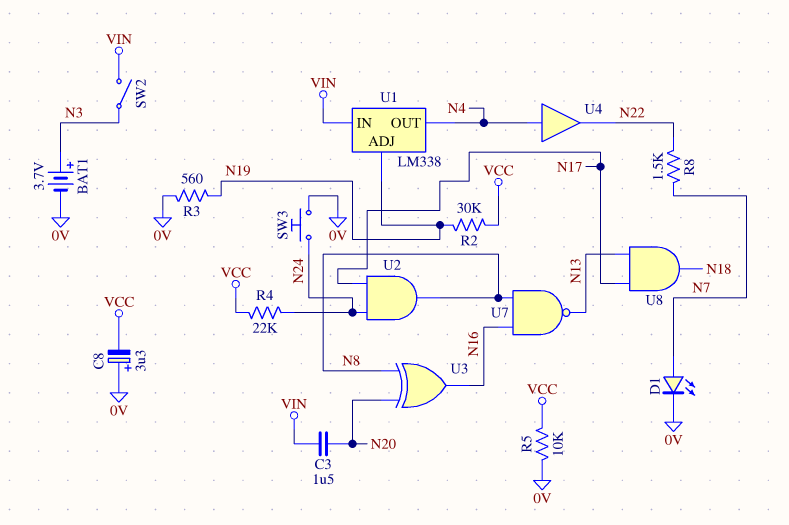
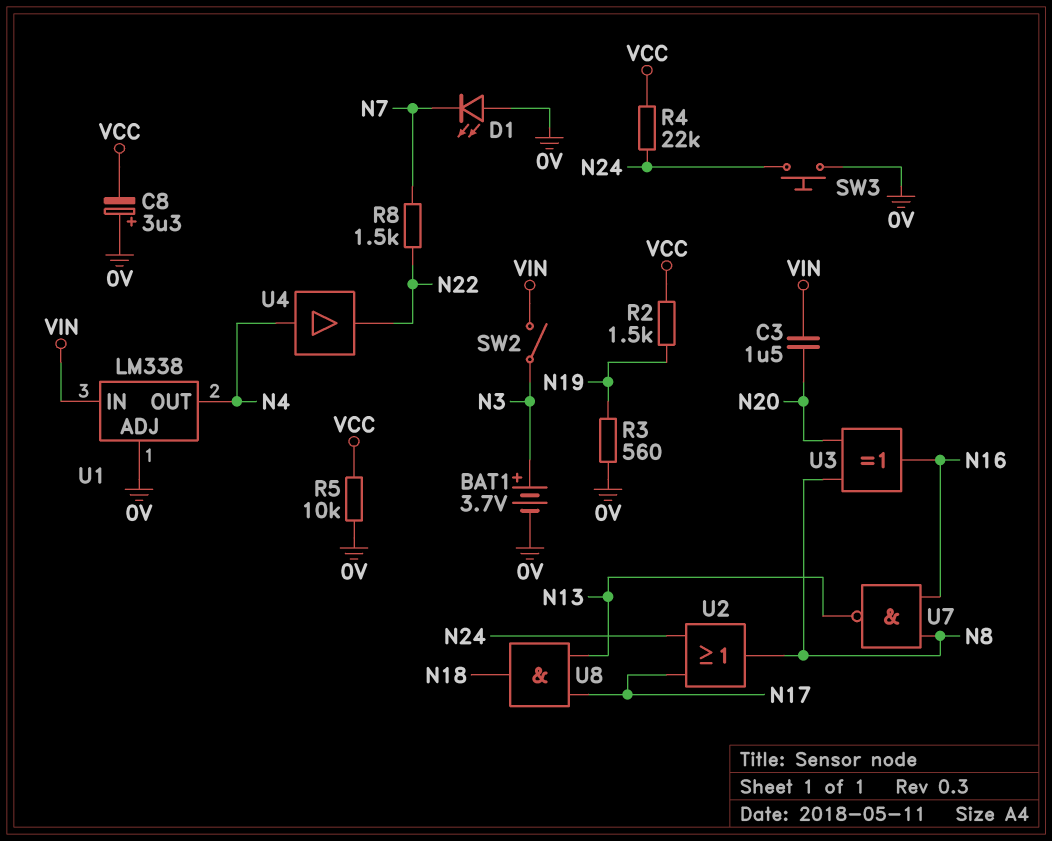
D1: LED (A N7, K 0V) -> LED (A 0V, K N7)
R2: 30k (N19, VCC) -> 1.5k (N19, VCC)
U1 pin ADJ: N19 -> 0V
U2: AND (in N17, in N24, out N8) -> OR (in N17, in N24, out N8)

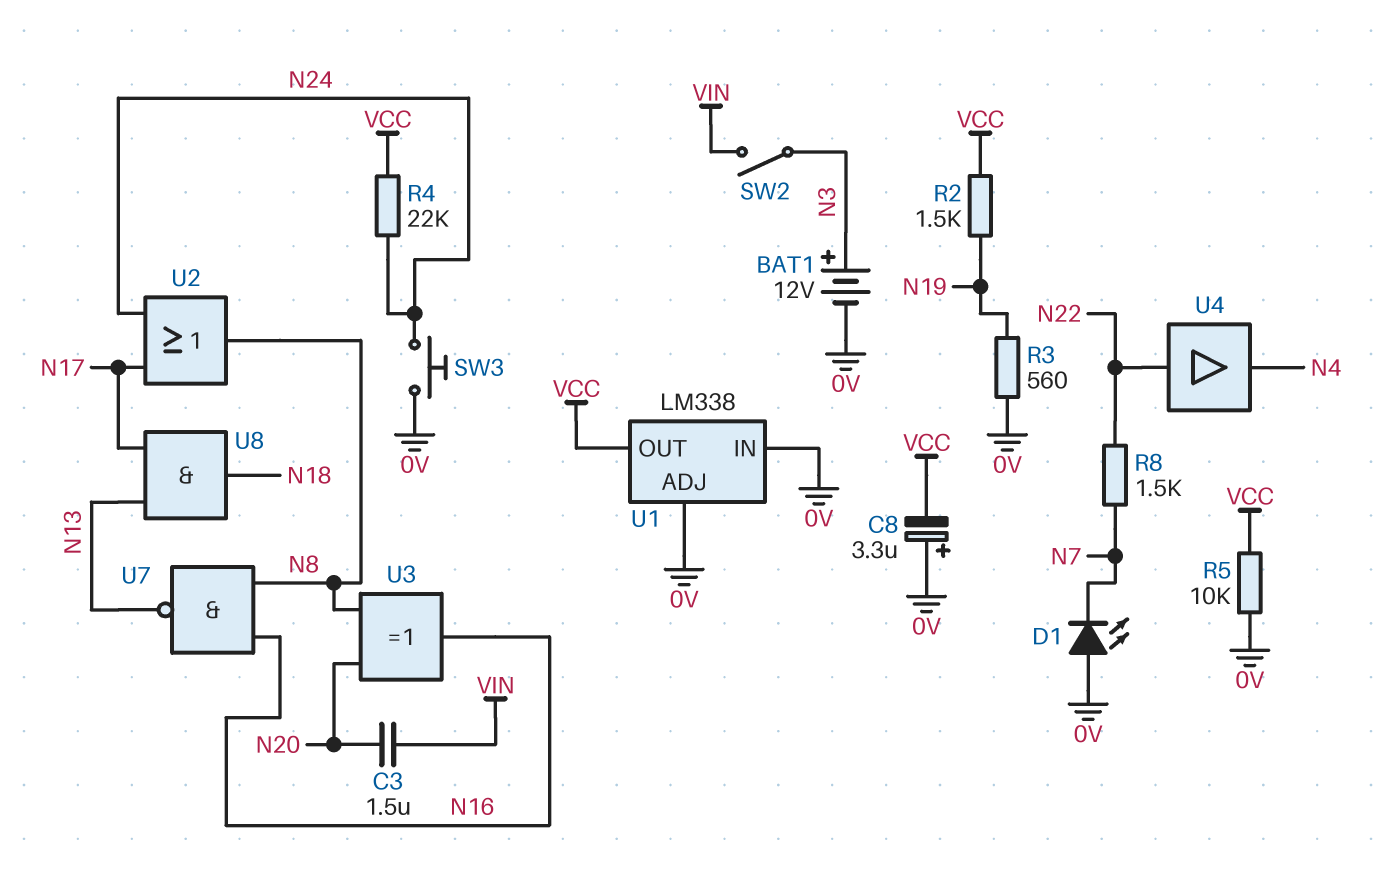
BAT1: 3.7V (plus N3, minus 0V) -> 12V (plus N3, minus 0V)
U1 pin IN: VIN -> 0V
U1 pin OUT: N4 -> VCC
U4: buffer (in N4, out N22) -> buffer (in N22, out N4)

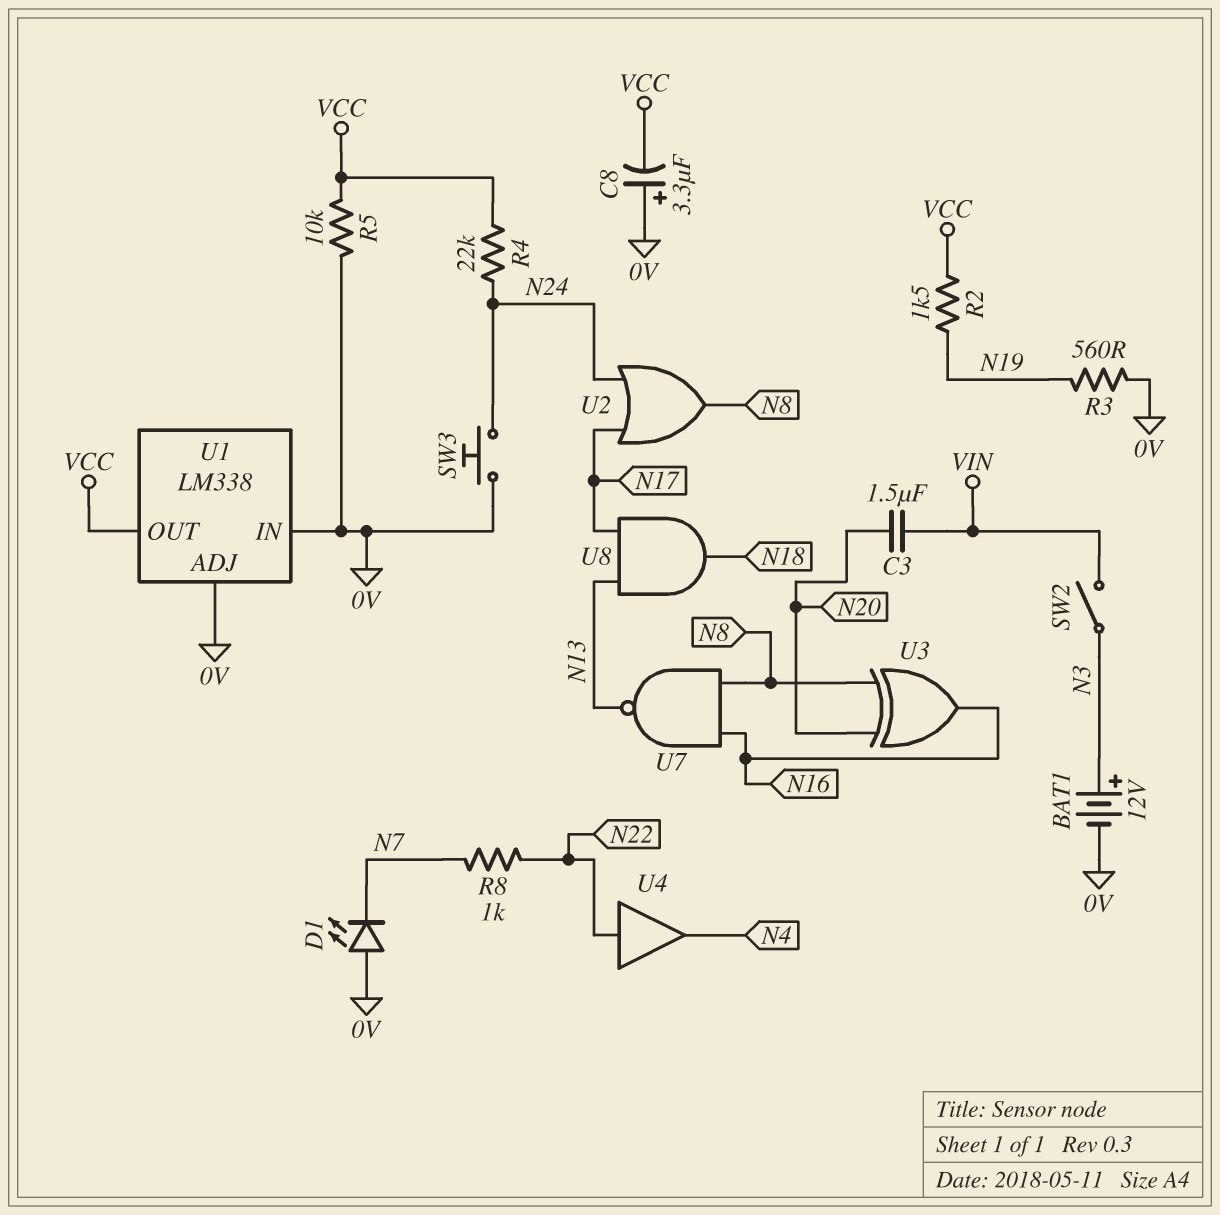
R8: 1.5k (N7, N22) -> 1k (N7, N22)

